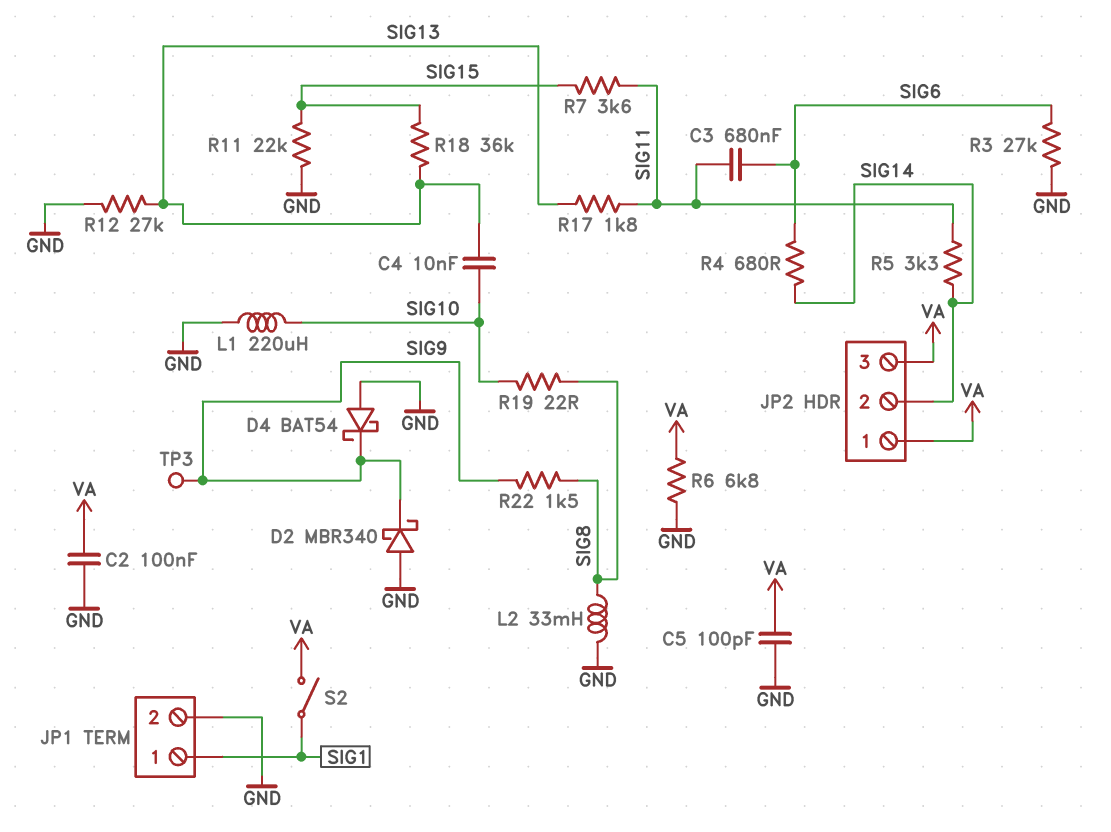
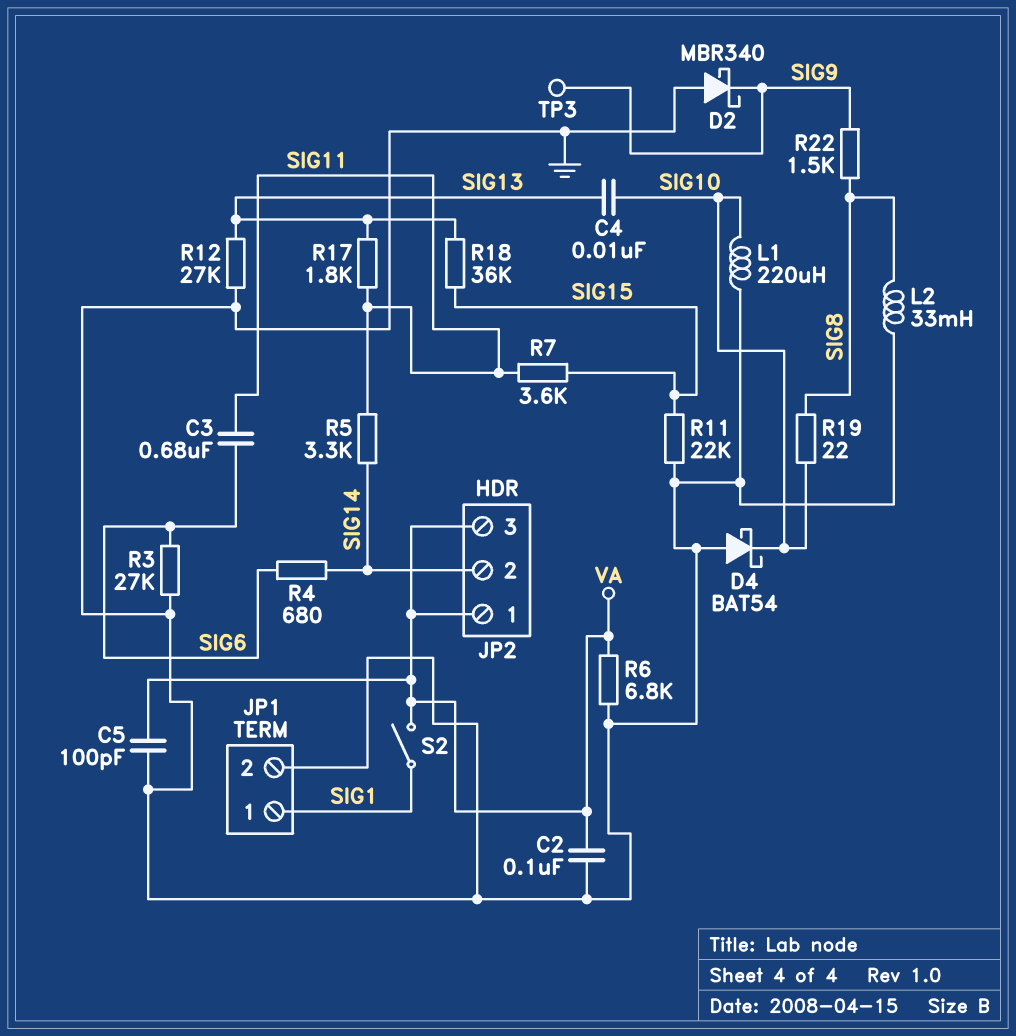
D4: schottky BAT54 (A GND, K SIG9) -> schottky BAT54 (A GND, K SIG10)

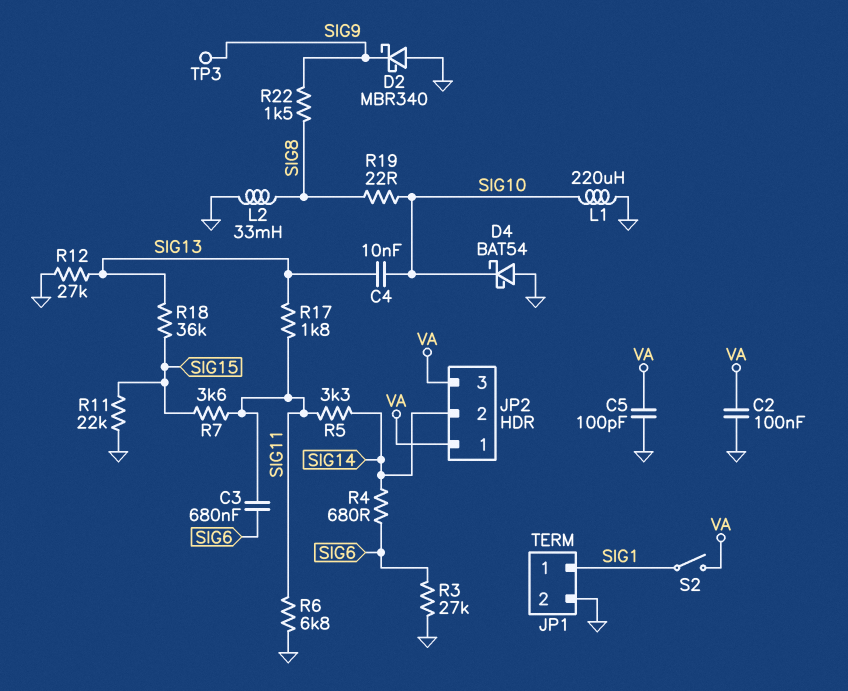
R6: 6.8k (GND, VA) -> 6.8k (GND, SIG11)

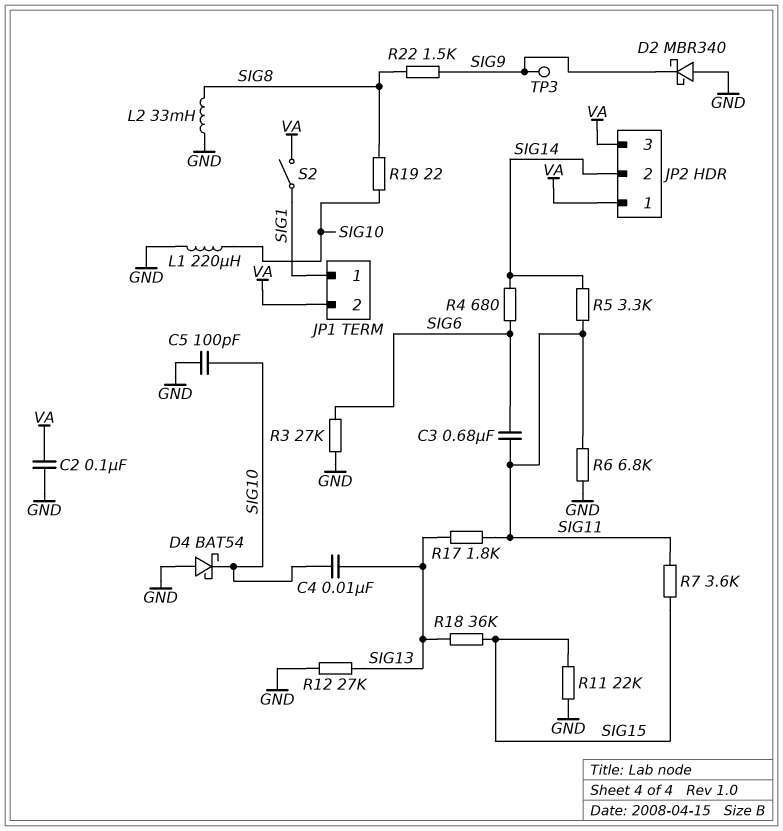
C5: 100pF (GND, VA) -> 100pF (GND, SIG10)
JP1 pin 2: GND -> VA

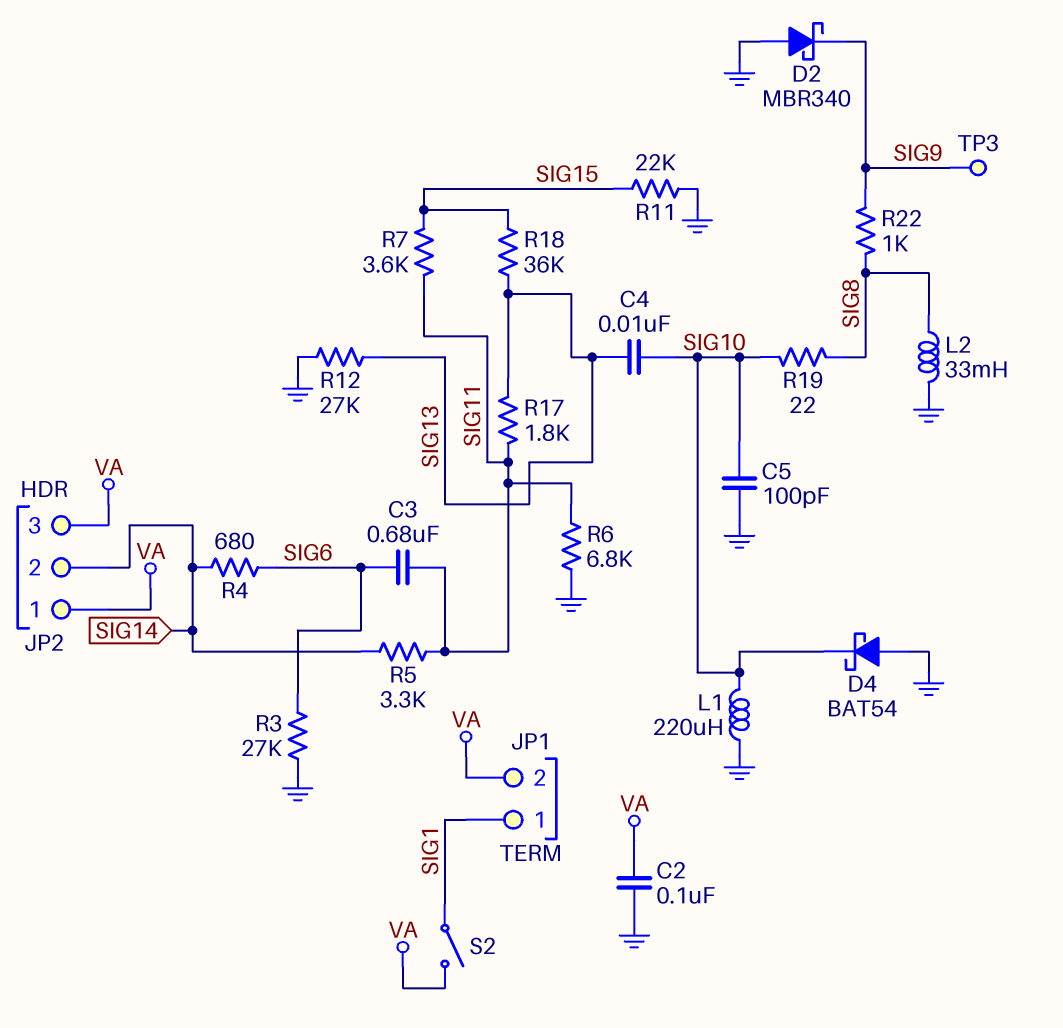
R22: 1.5k (SIG8, SIG9) -> 1k (SIG8, SIG9)

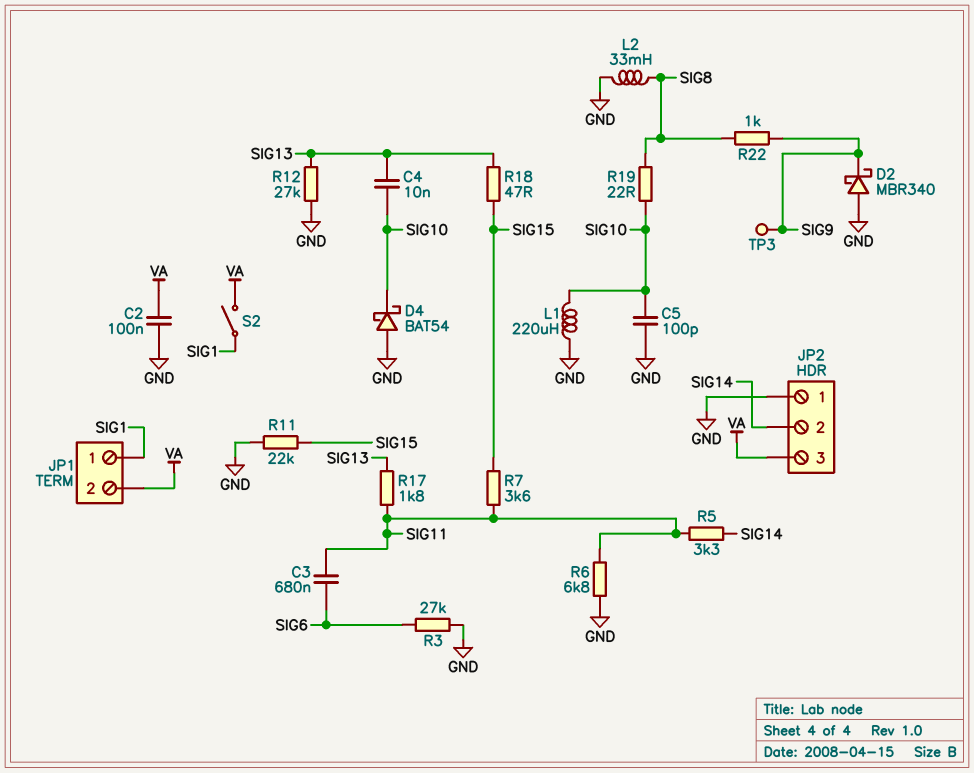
JP2 pin 1: VA -> GND
R4: 680 (SIG6, SIG14) -> none
R18: 36k (SIG13, SIG15) -> 47 (SIG13, SIG15)

